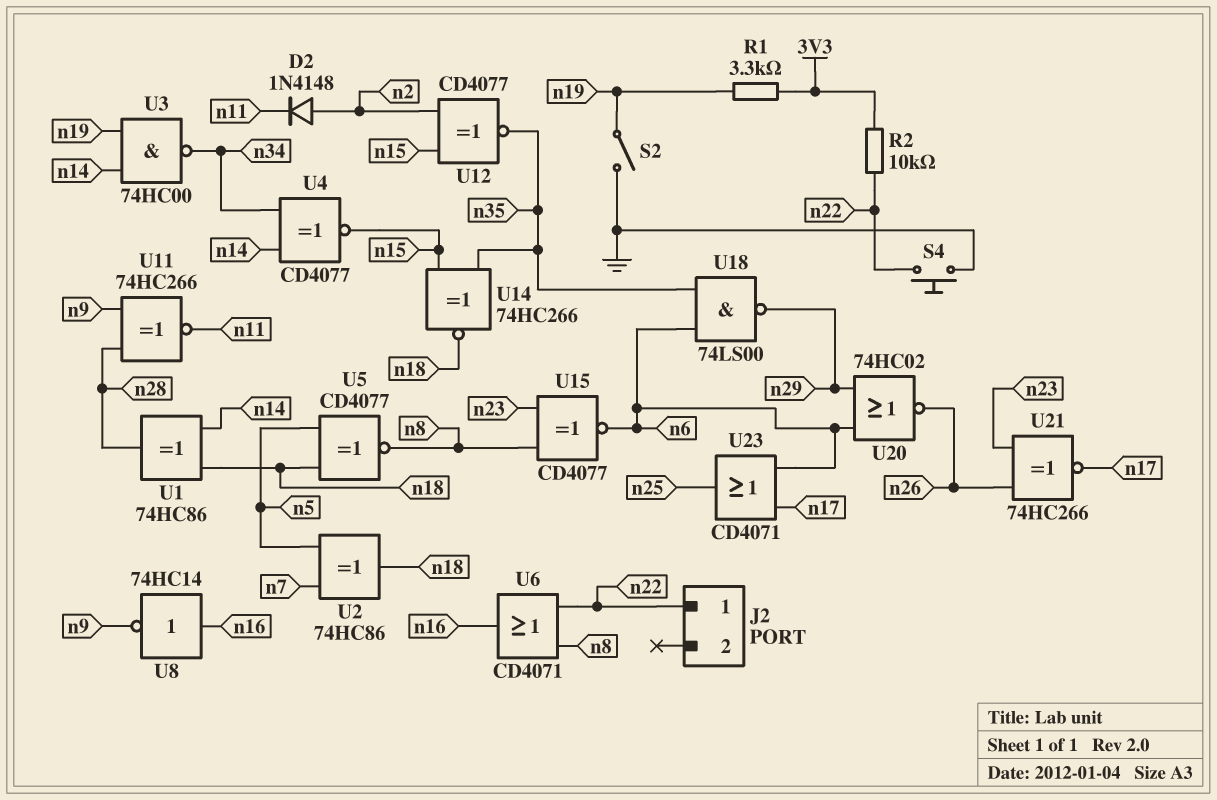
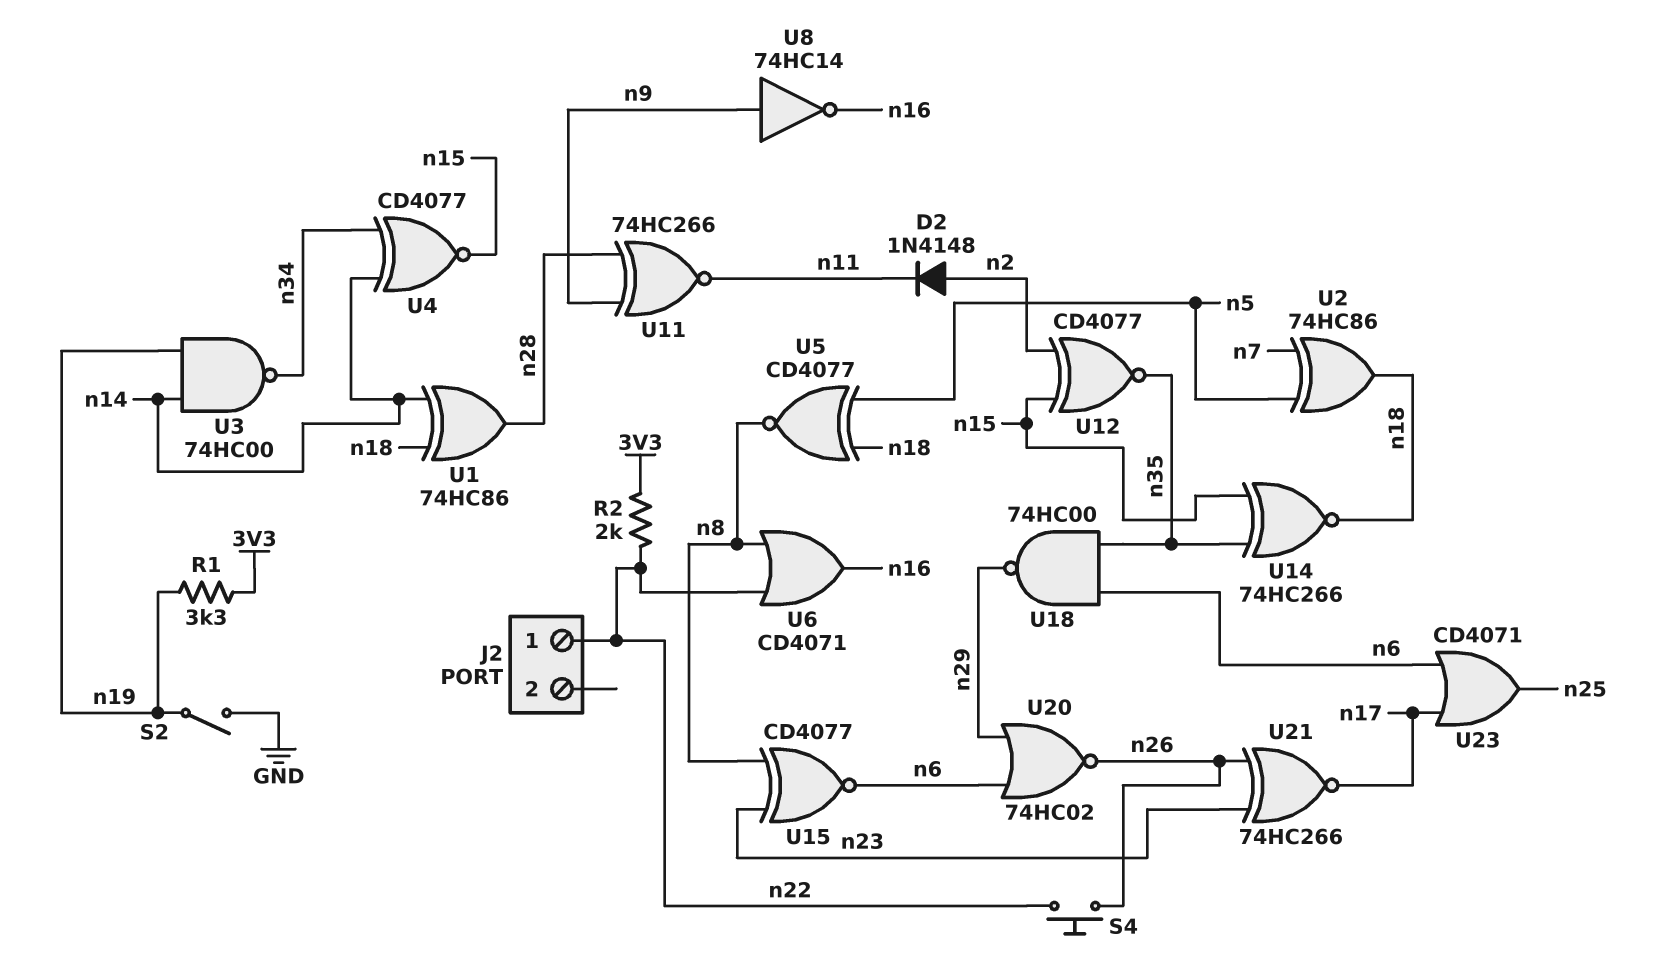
R2: 10k (3V3, n22) -> 2k (3V3, n22)
S4: button (GND, n22) -> button (n22, n26)
U8: NOT 74HC14 (in n16, out n9) -> NOT 74HC14 (in n9, out n16)
U18: NAND 74LS00 (in n6, in n35, out n29) -> NAND 74HC00 (in n6, in n35, out n29)

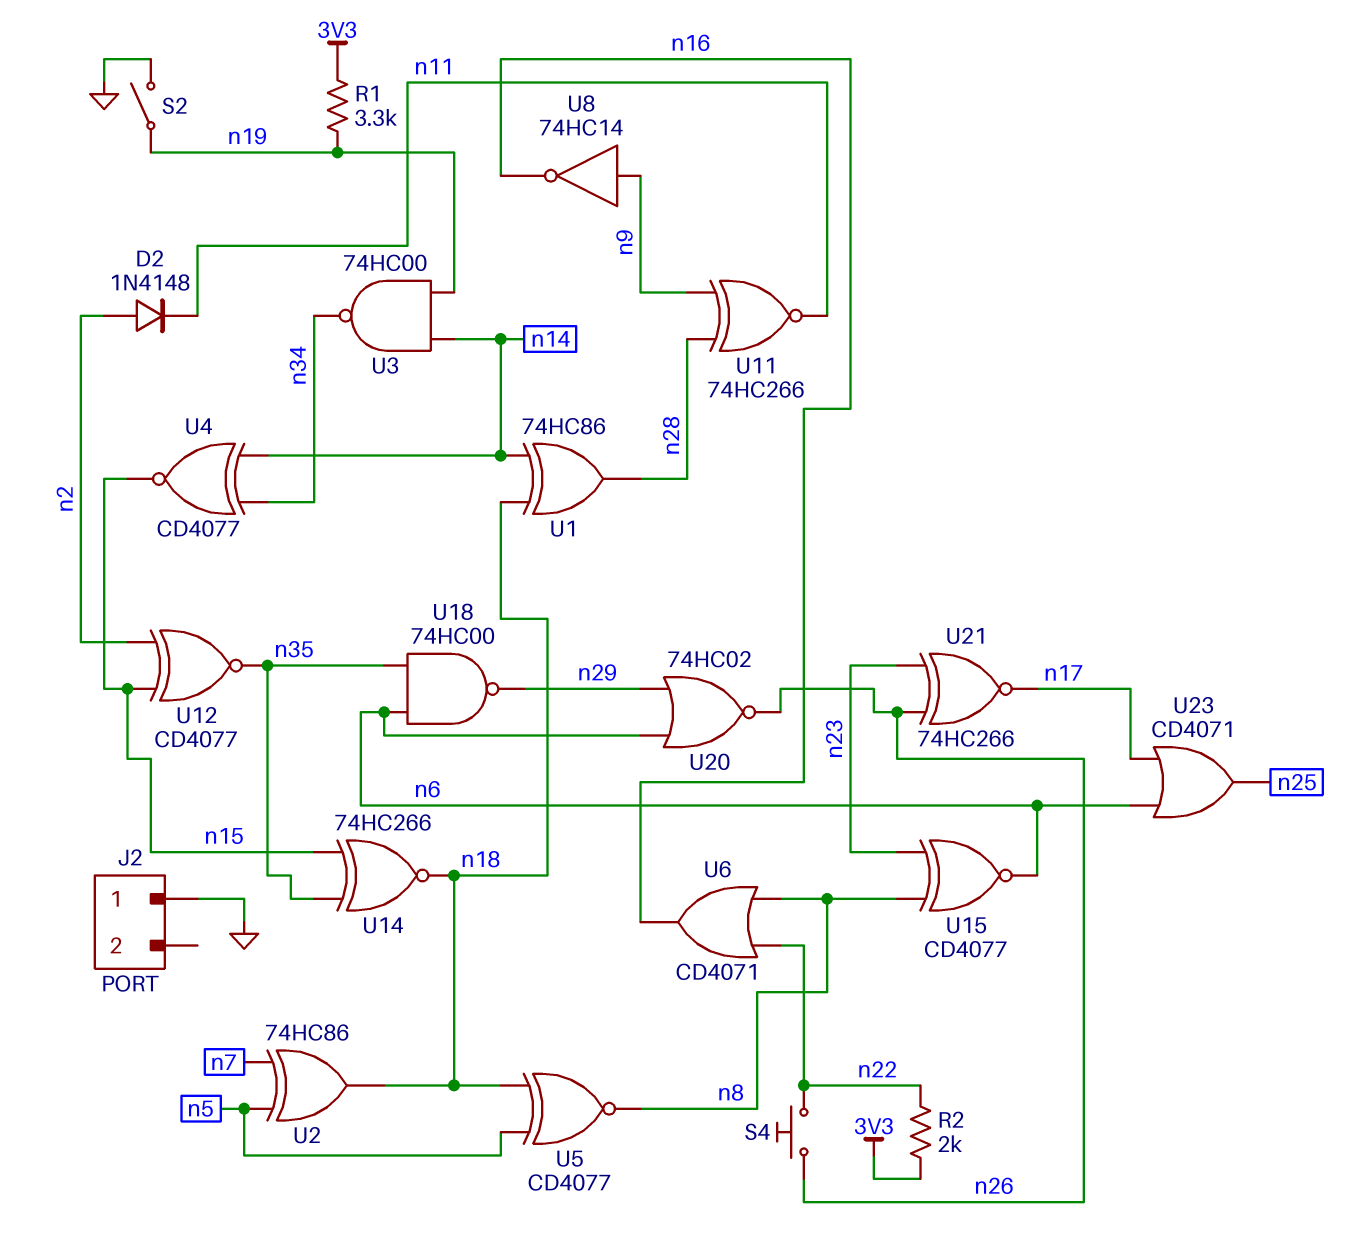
J2 pin 1: n22 -> GND

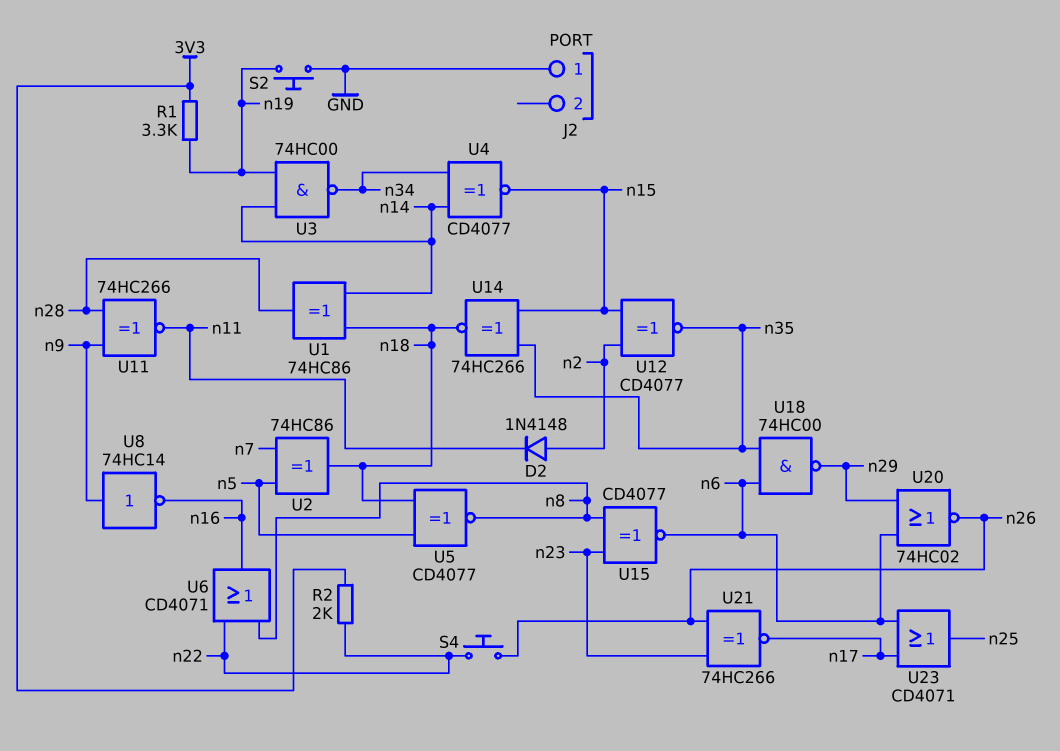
S2: switch (GND, n19) -> button (GND, n19)

